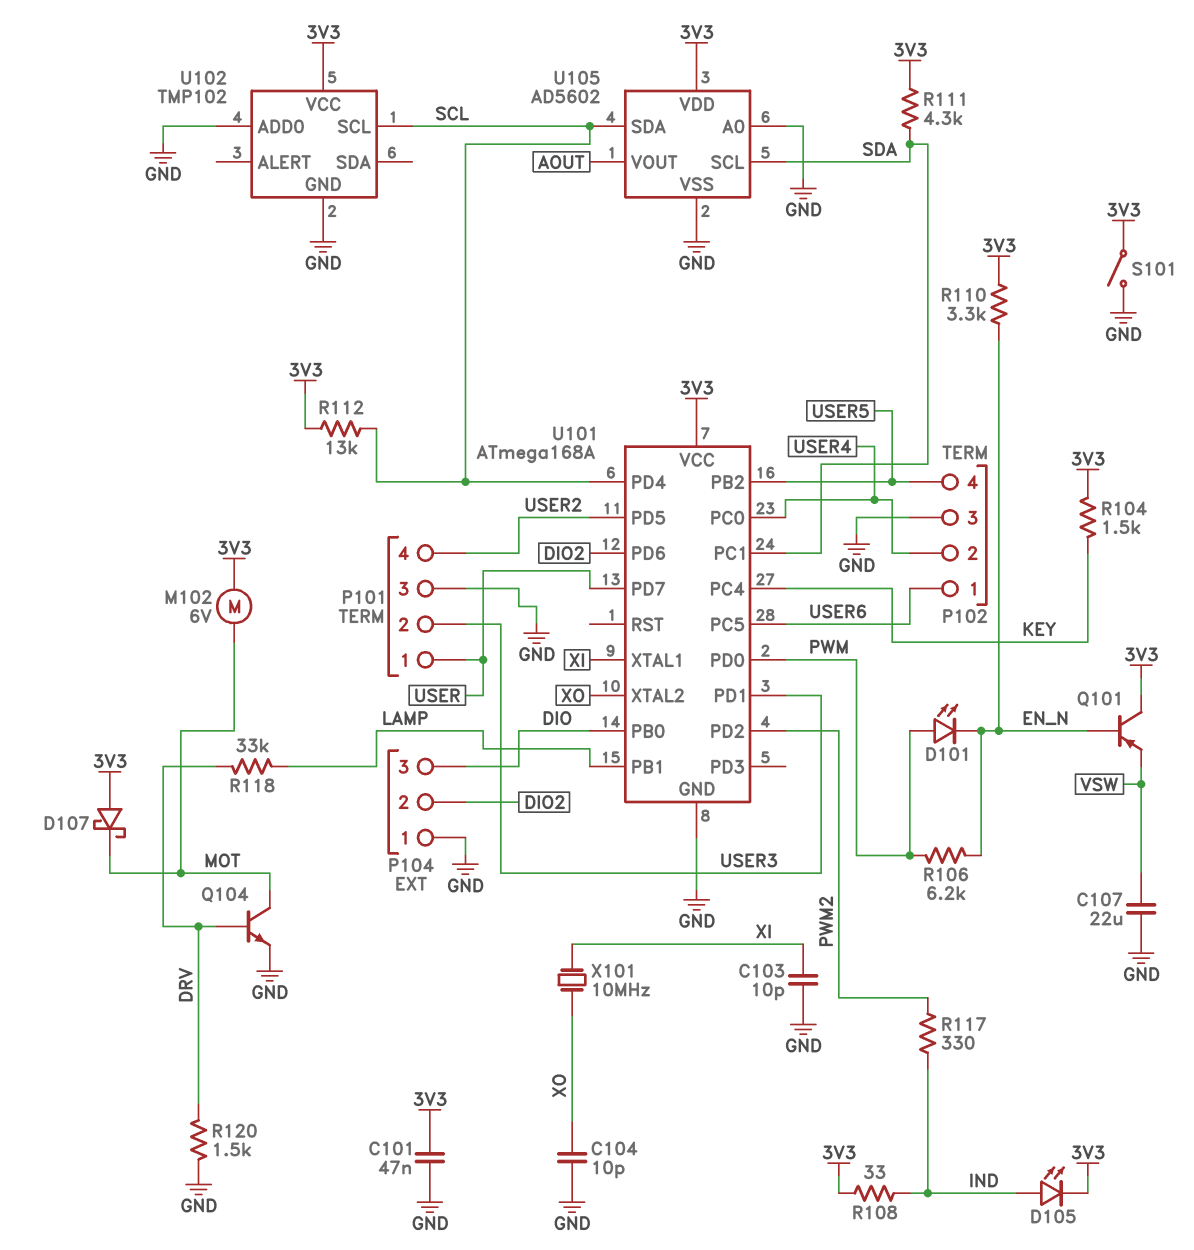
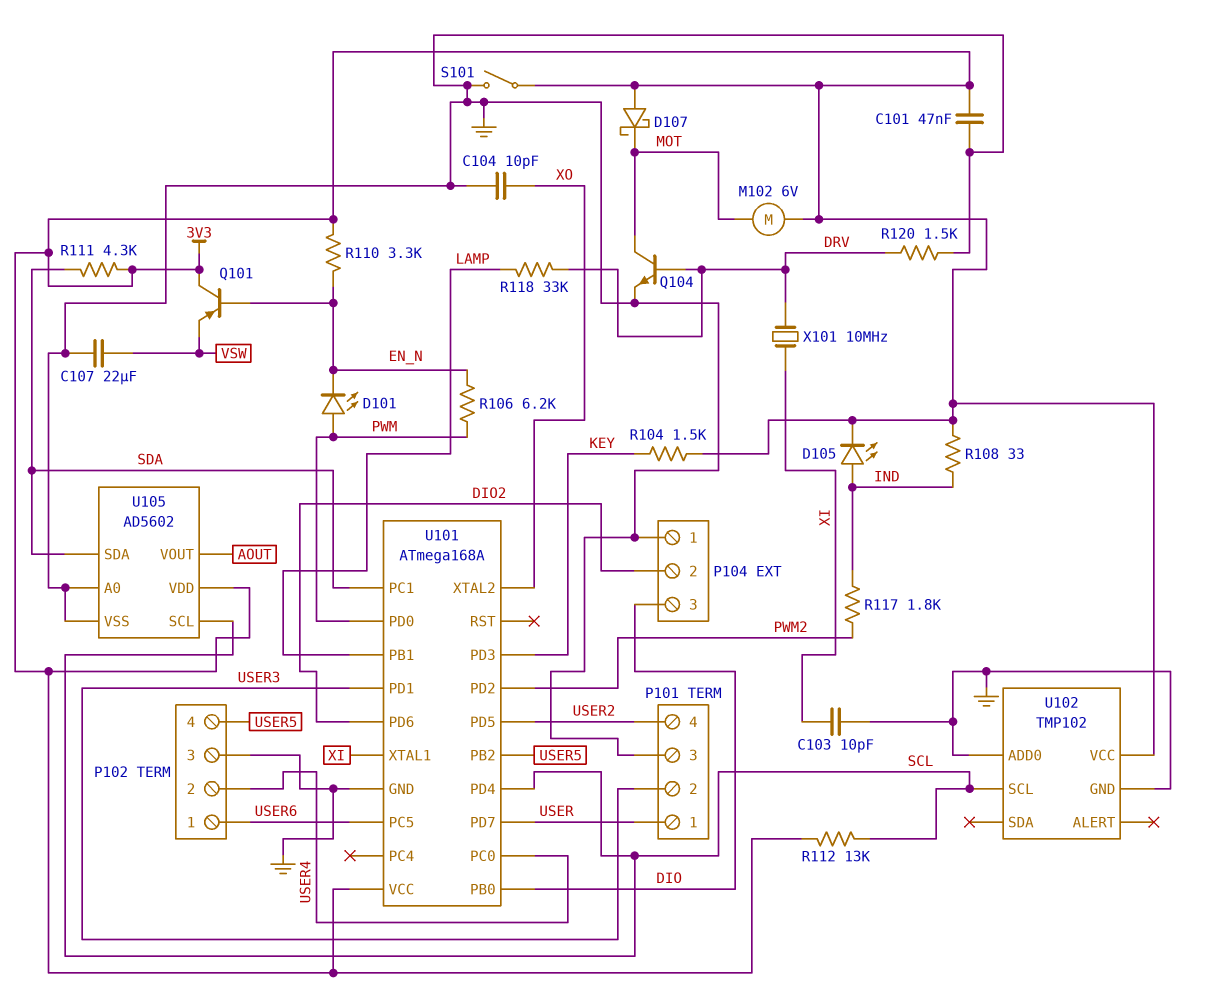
R117: 330 (IND, PWM2) -> 1.8k (IND, PWM2)
U101 pin PC4: KEY -> none
U101 pin PD3: none -> KEY
U105 pin SCL: SDA -> SCL
U105 pin SDA: SCL -> SDA
X101: 10MHz (XI, XO) -> 10MHz (DRV, XI)

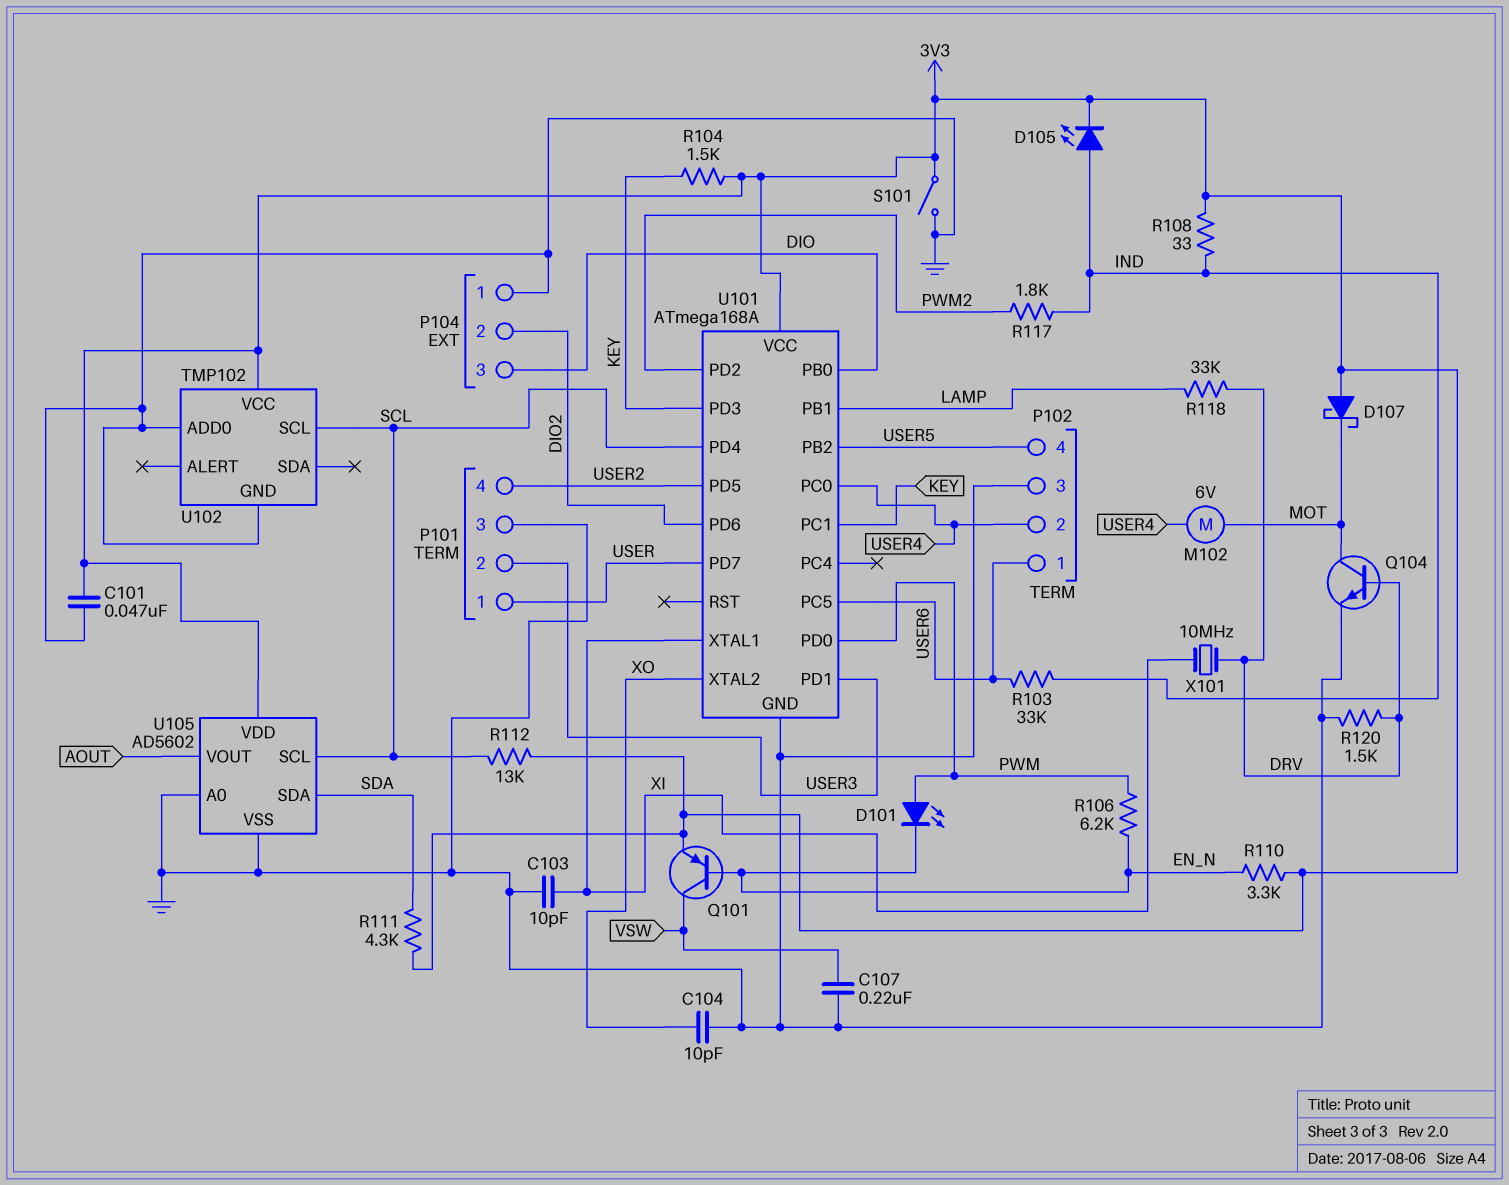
C107: 22uF (GND, VSW) -> 220nF (GND, VSW)
M102: motor 6V (3V3, MOT) -> motor 6V (MOT, USER4)
Q101: PNP (B EN_N, C 3V3, E VSW) -> PNP (B EN_N, C VSW, E 3V3)
R103: none -> 33k (IND, USER6)
U101 pin PC1: SDA -> KEY

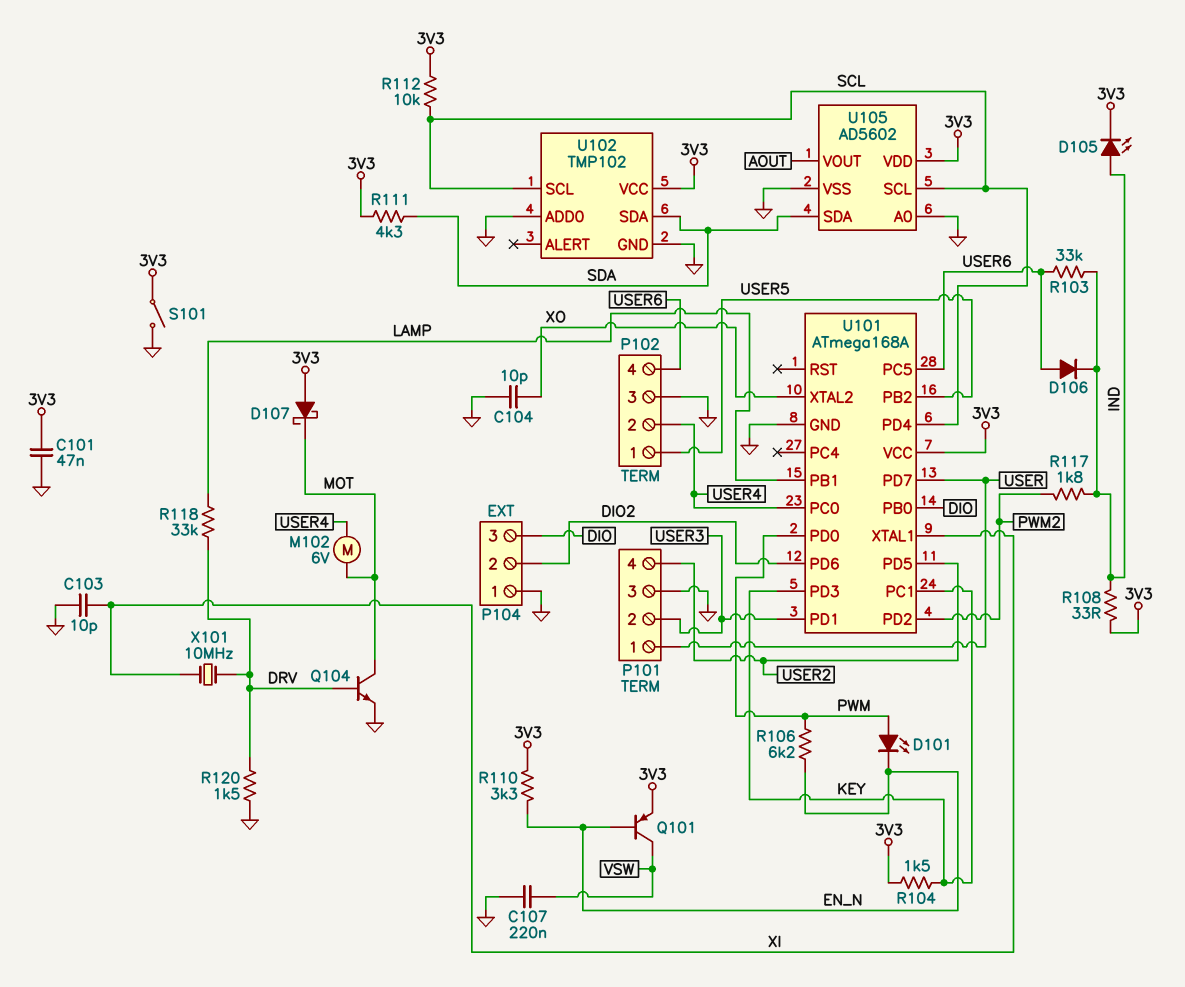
D106: none -> diode (A USER6, K IND)
P102 pin 1: USER6 -> USER5
P102 pin 4: USER5 -> USER6
R112: 13k (3V3, SCL) -> 10k (3V3, SCL)
U102 pin SDA: none -> SDA

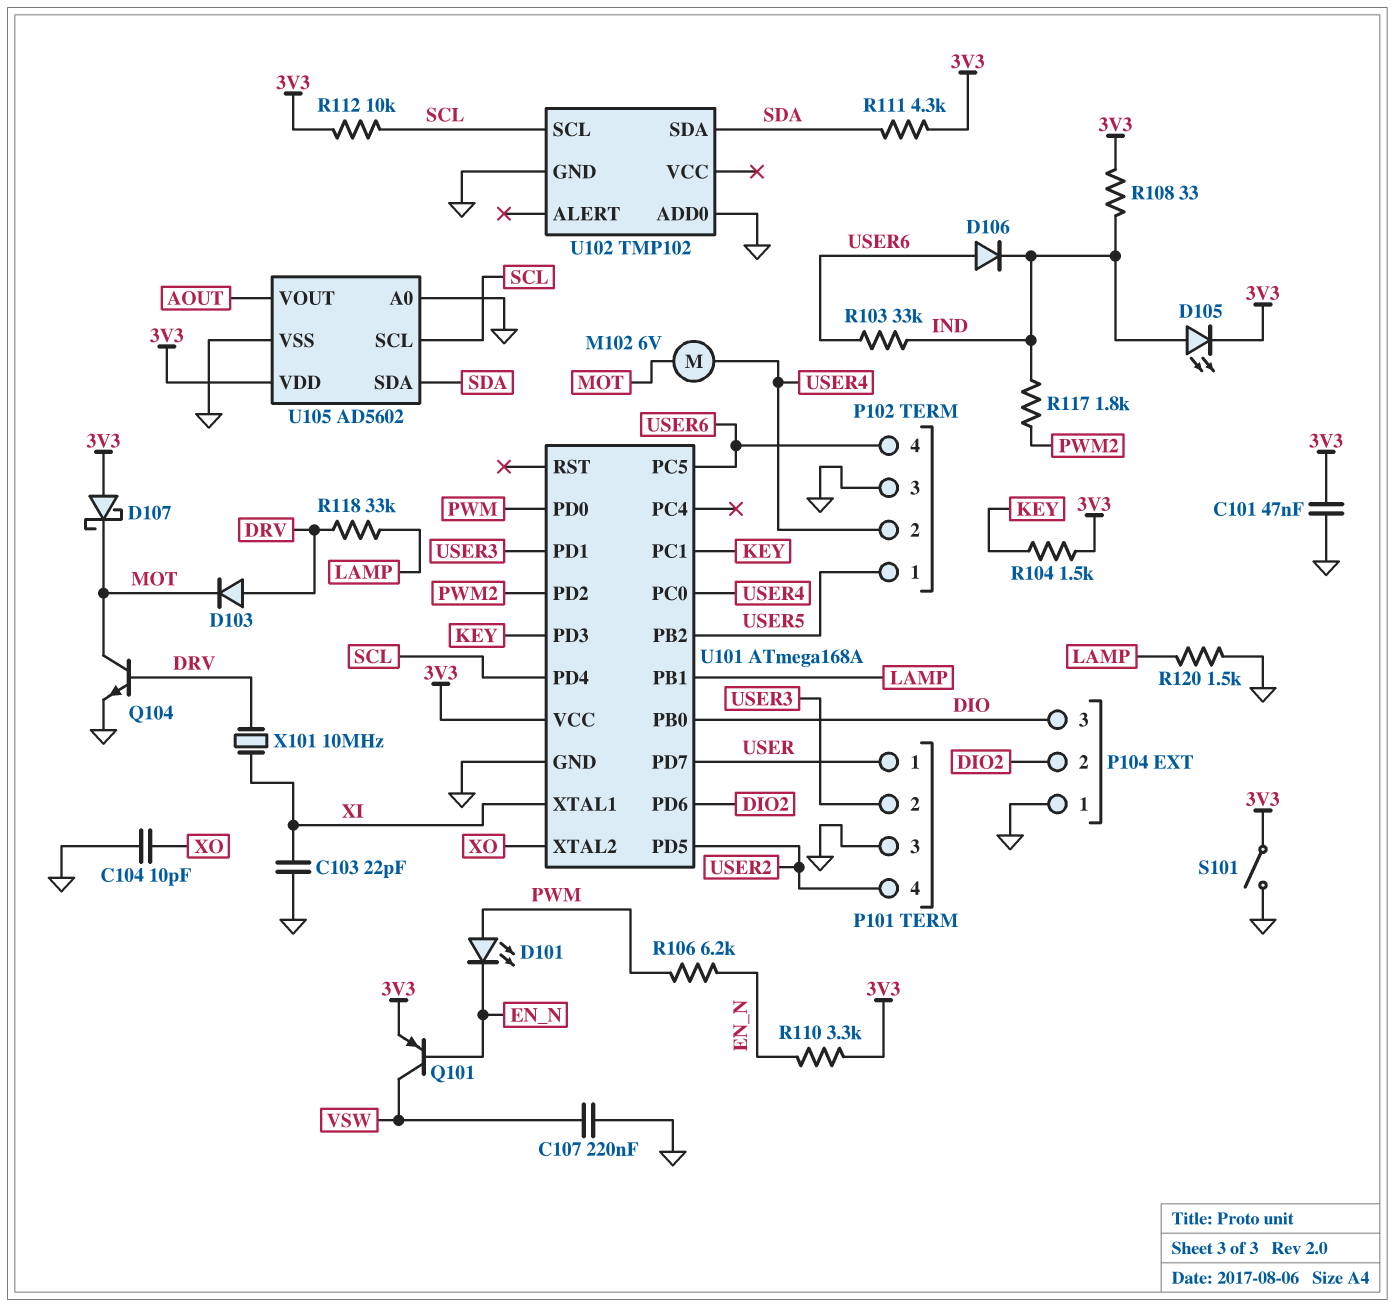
C103: 10pF (GND, XI) -> 22pF (GND, XI)
D103: none -> diode (A DRV, K MOT)
R120: 1.5k (DRV, GND) -> 1.5k (GND, LAMP)
U102 pin VCC: 3V3 -> none

